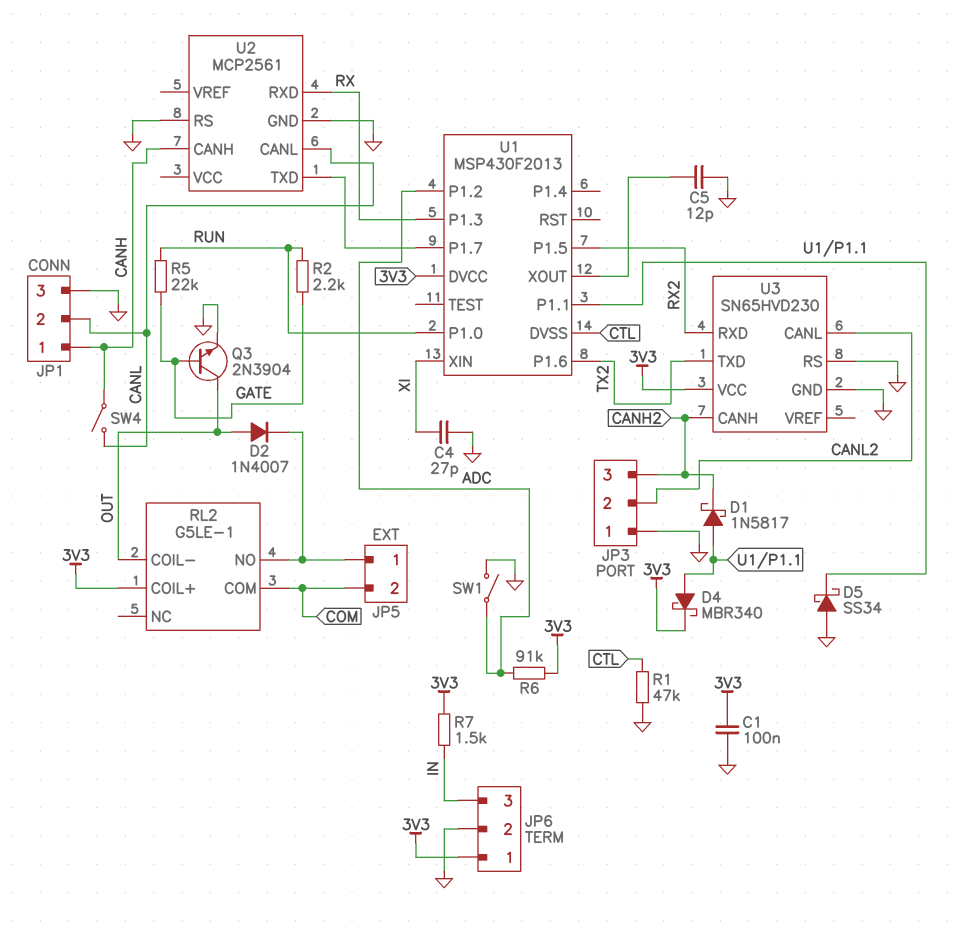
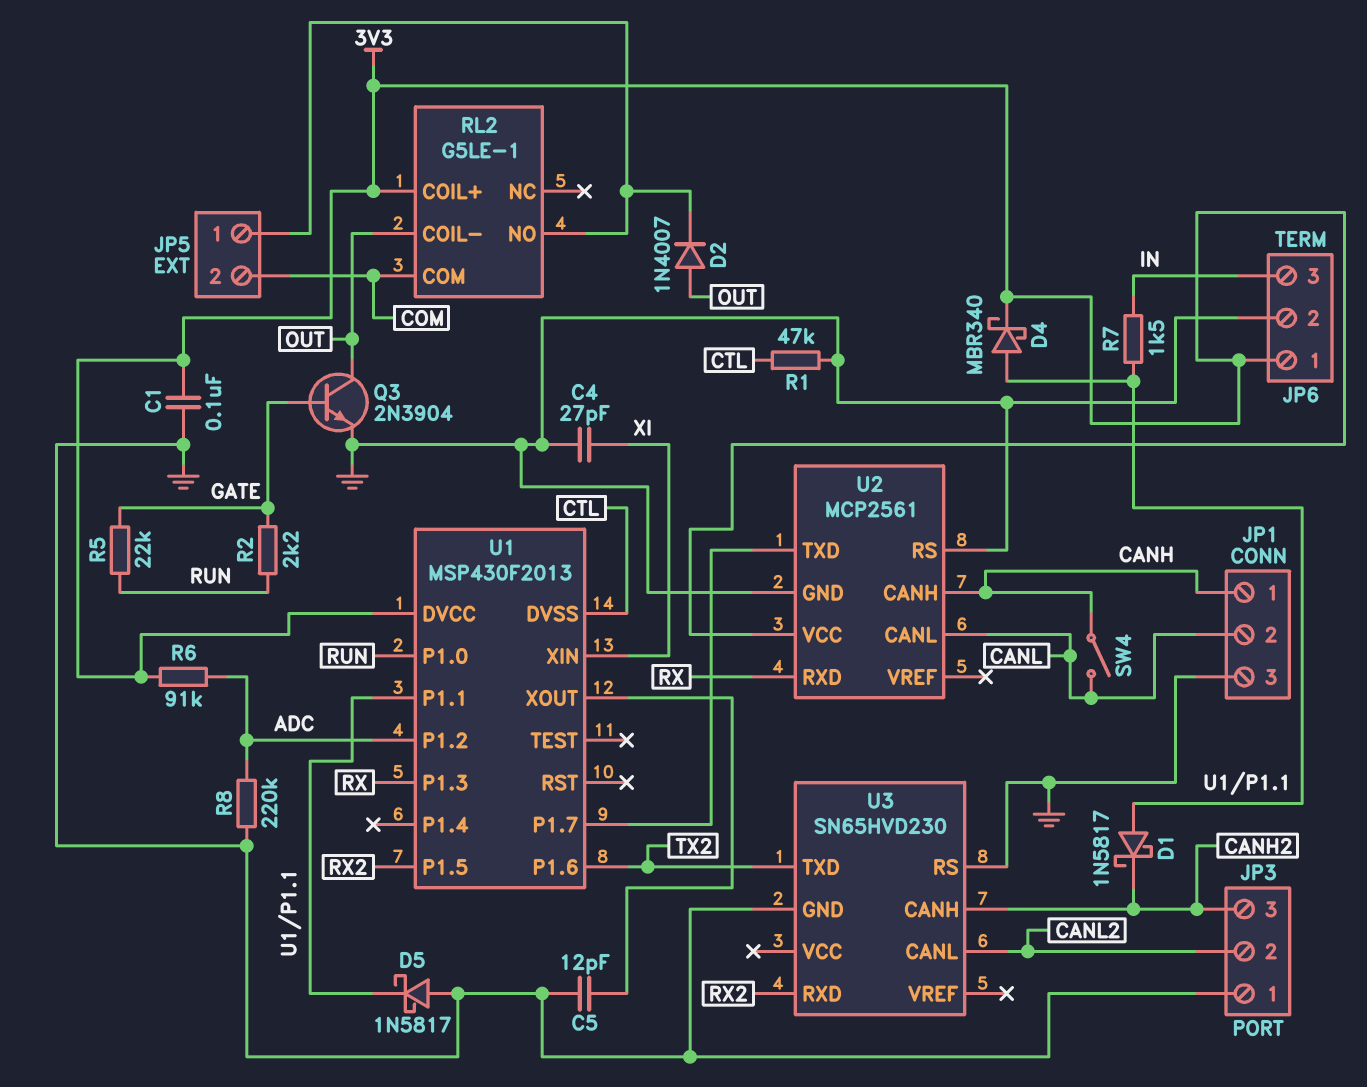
D5: schottky SS34 (A GND, K U1/P1.1) -> schottky 1N5817 (A GND, K U1/P1.1)
R7: 1.5k (3V3, IN) -> 1.5k (IN, U1/P1.1)
R8: none -> 220k (ADC, GND)
SW1: switch (ADC, GND) -> none
U2 pin VCC: none -> 3V3
U3 pin VCC: 3V3 -> none

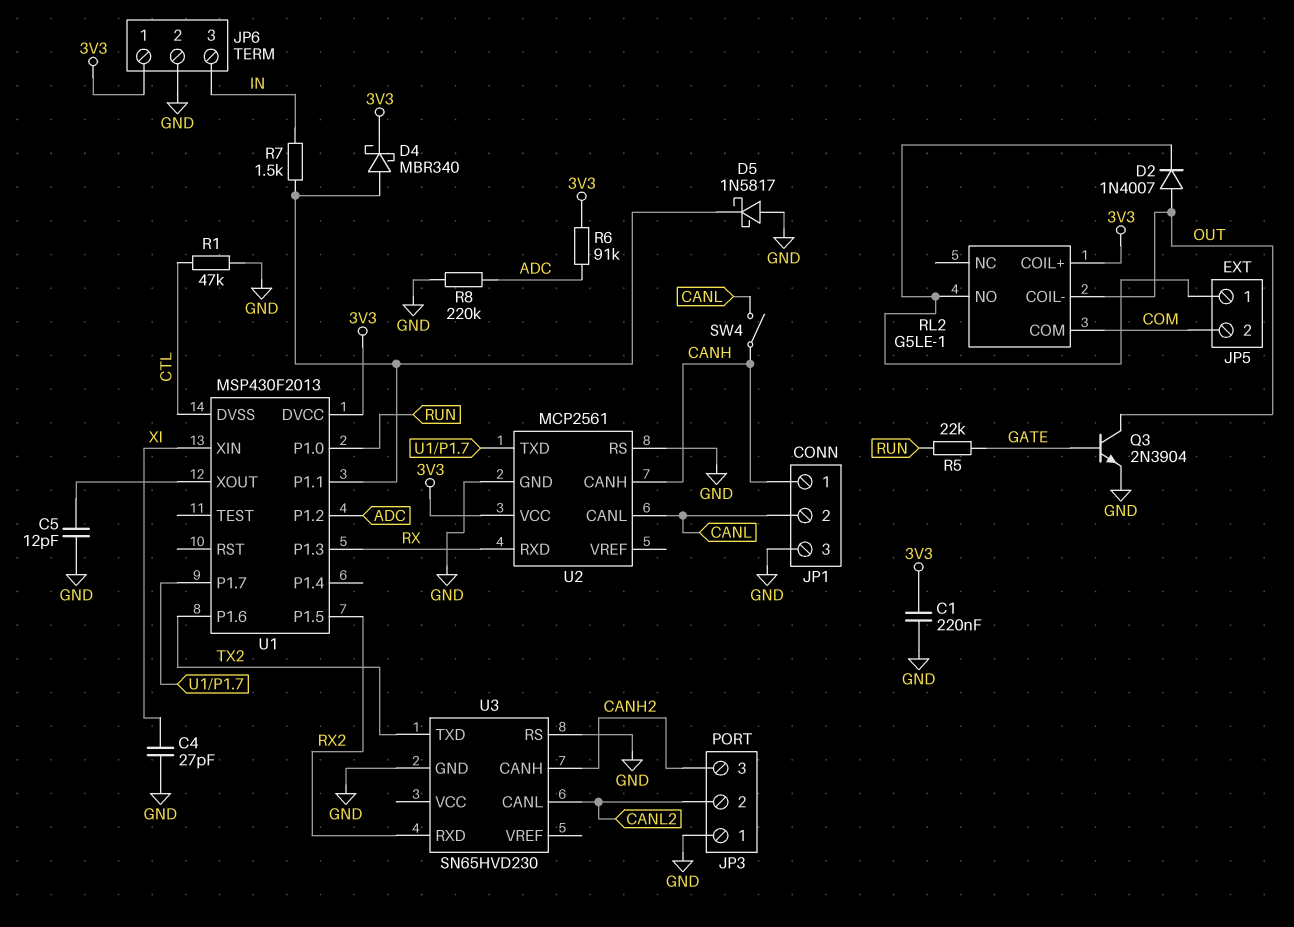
C1: 100nF (3V3, GND) -> 220nF (3V3, GND)
D1: schottky 1N5817 (A U1/P1.1, K CANH2) -> none
R2: 2.2k (GATE, RUN) -> none

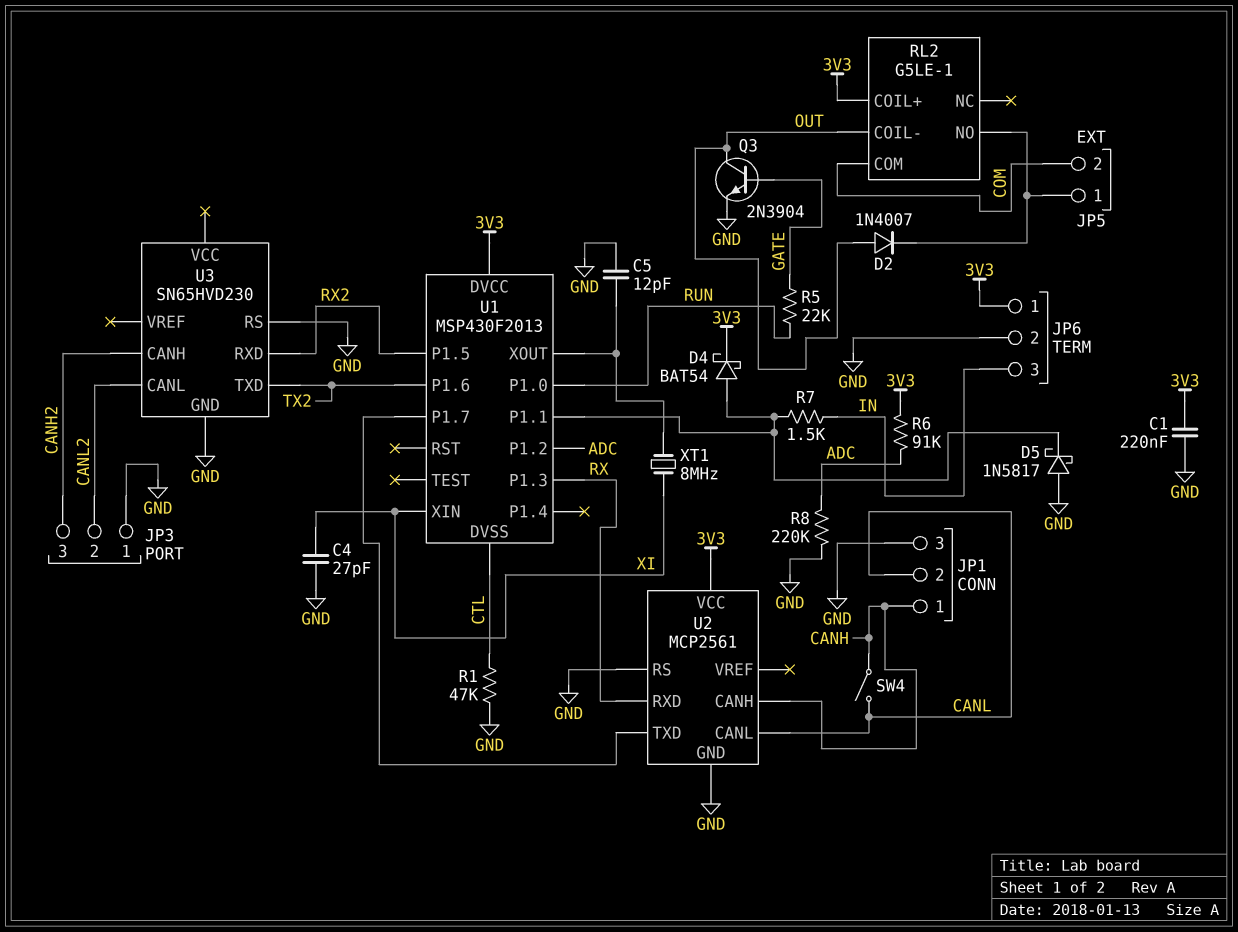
D4: schottky MBR340 (A U1/P1.1, K 3V3) -> schottky BAT54 (A U1/P1.1, K 3V3)
XT1: none -> 8MHz (U1/XOUT, XI)

